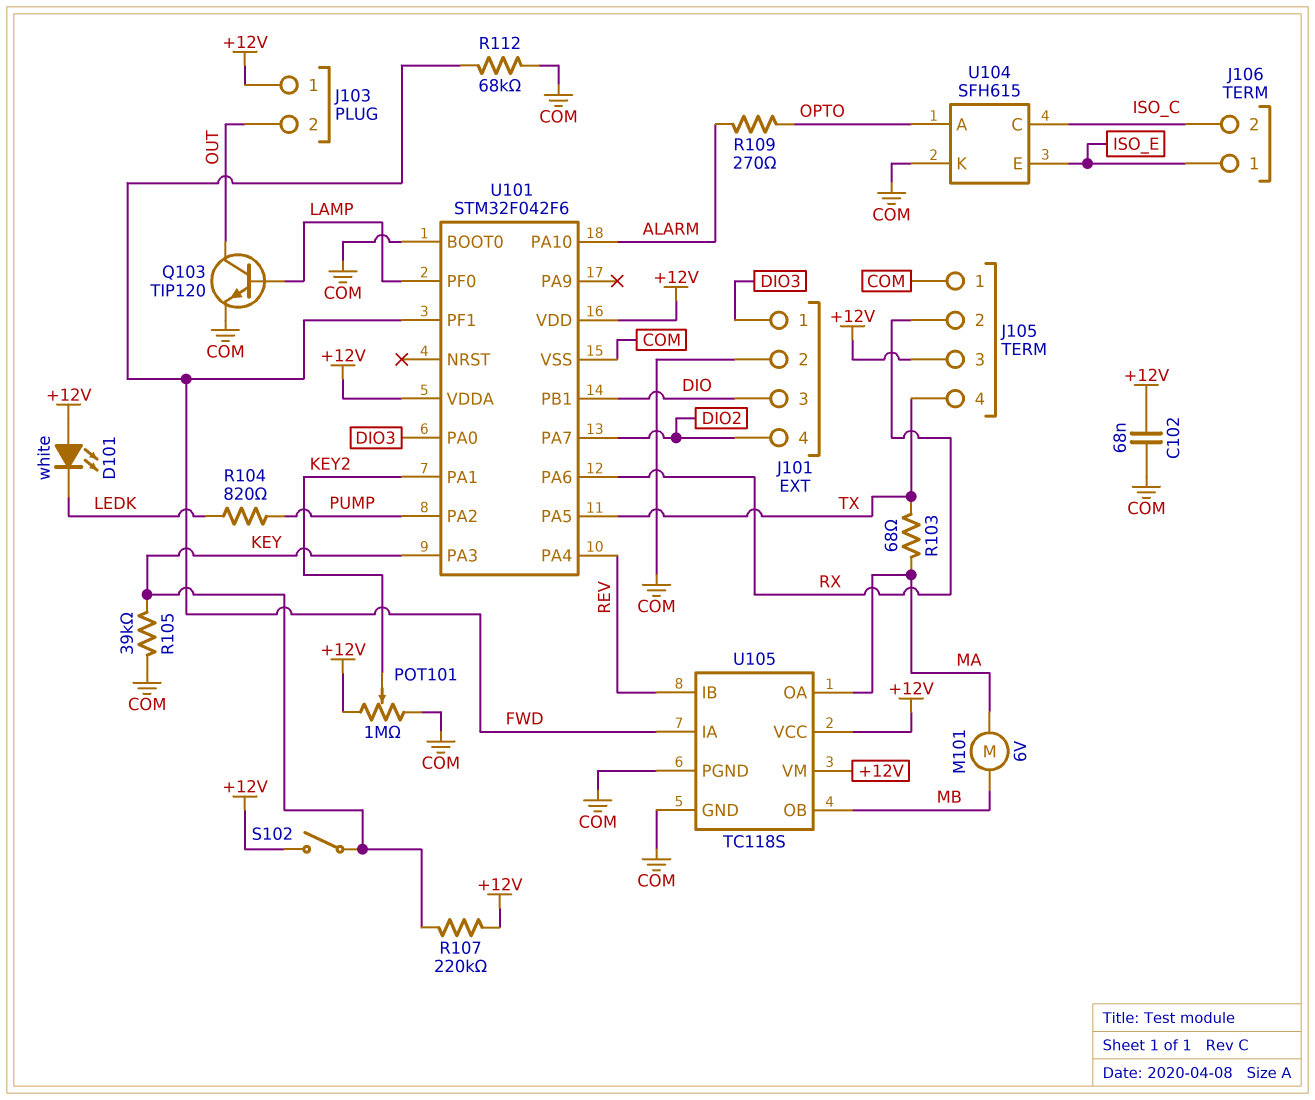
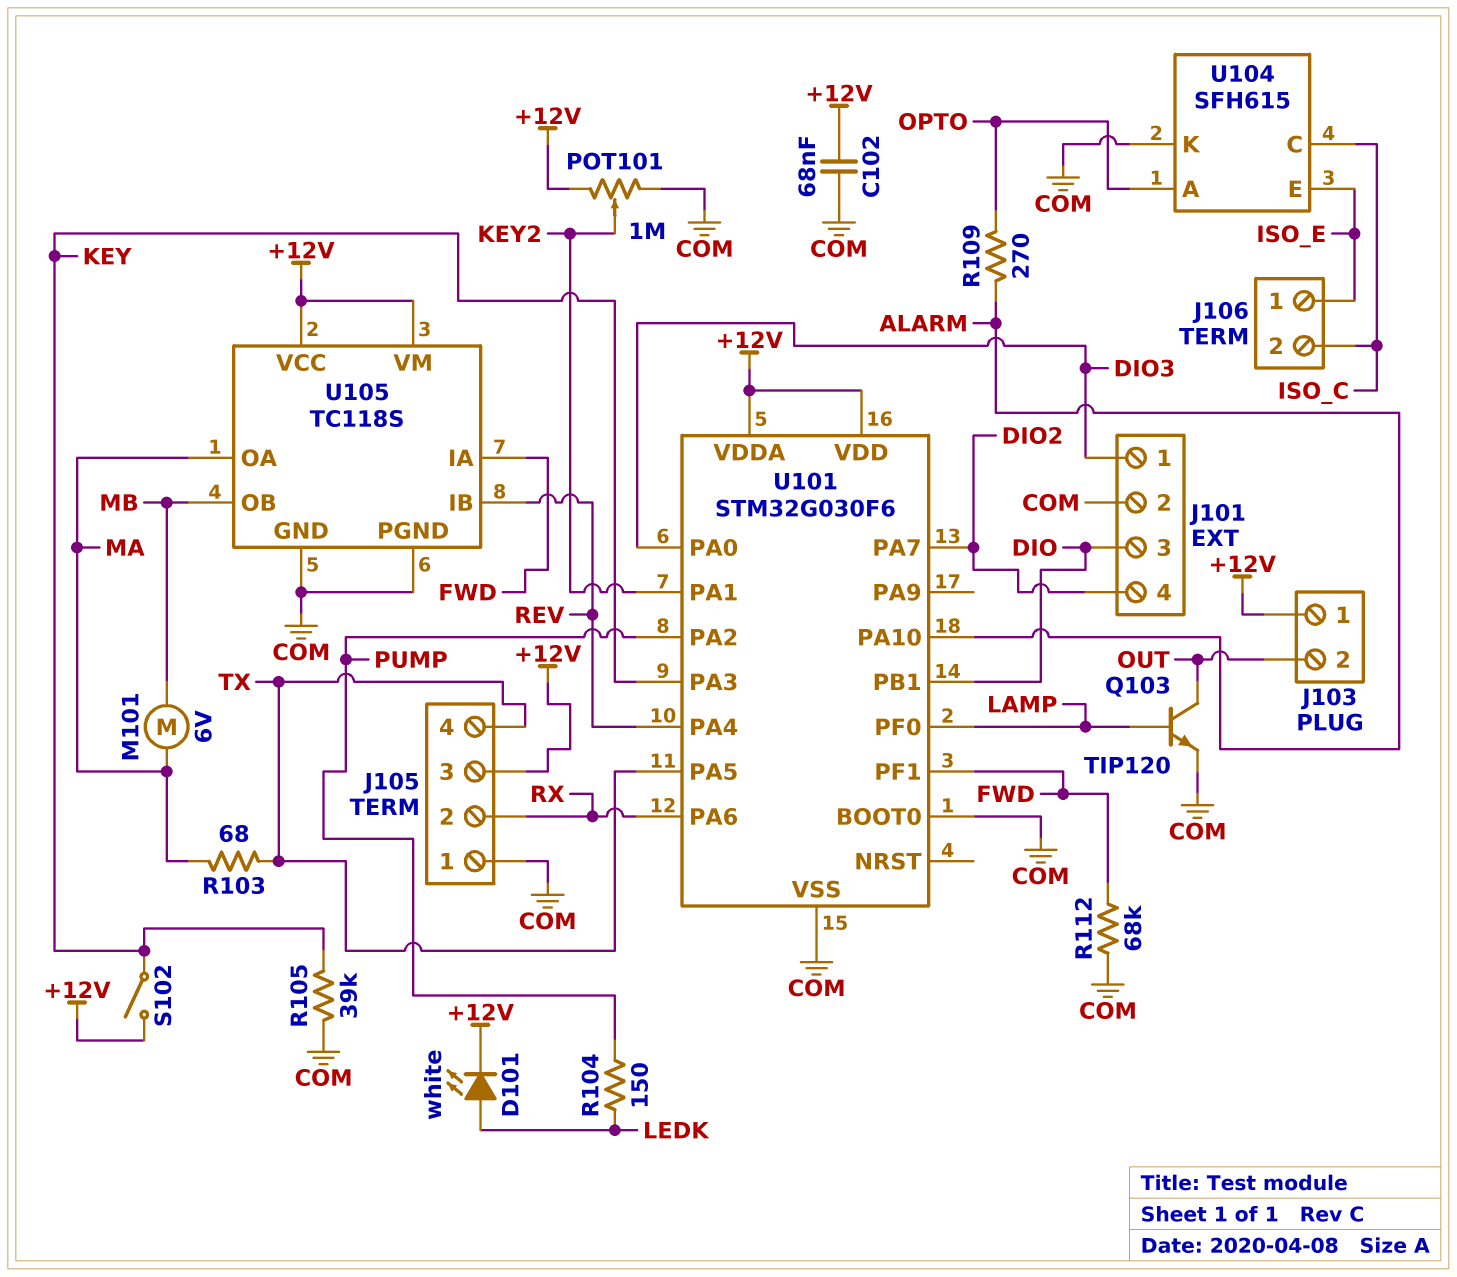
D101: LED white (A +12V, K LEDK) -> LED white (A LEDK, K +12V)
R104: 820 (LEDK, PUMP) -> 150 (LEDK, PUMP)
R107: 220k (+12V, KEY) -> none
U101: STM32F042F6 -> STM32G030F6

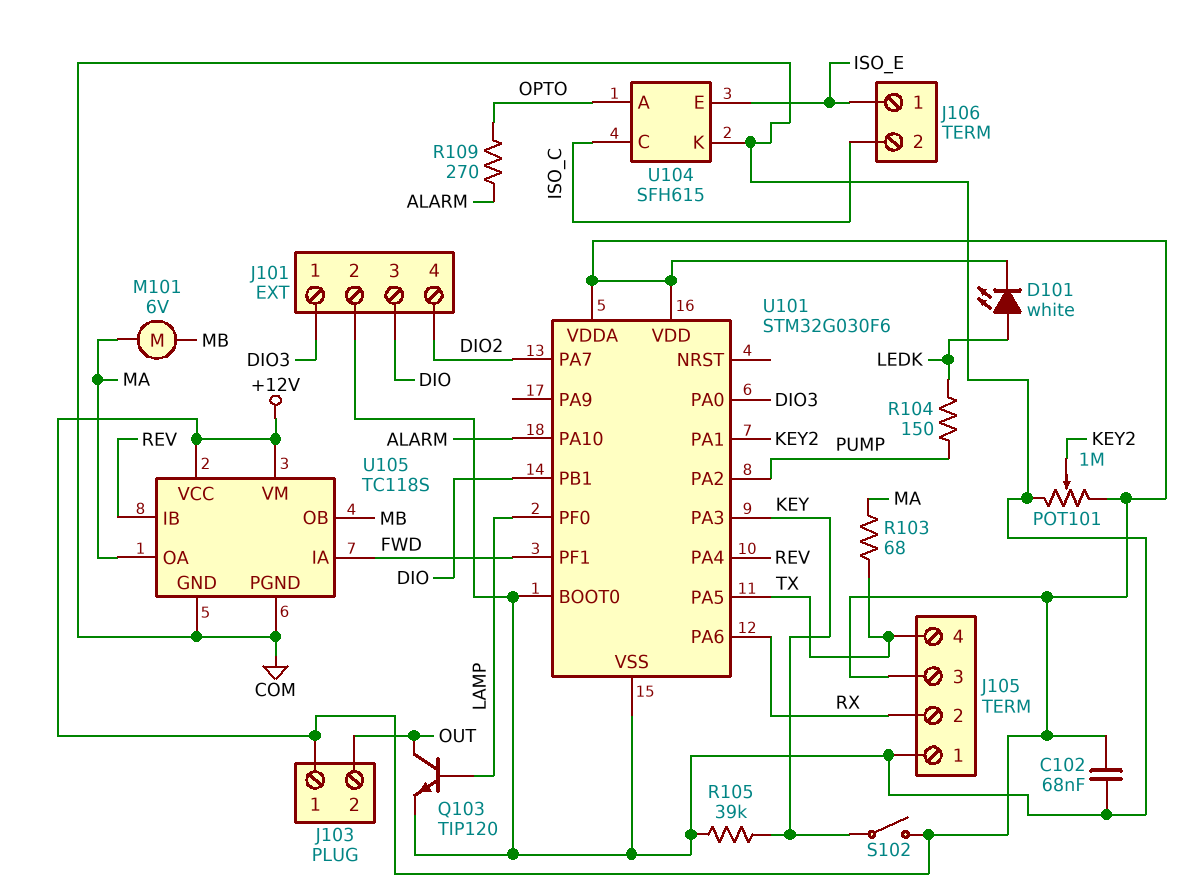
R112: 68k (COM, FWD) -> none

